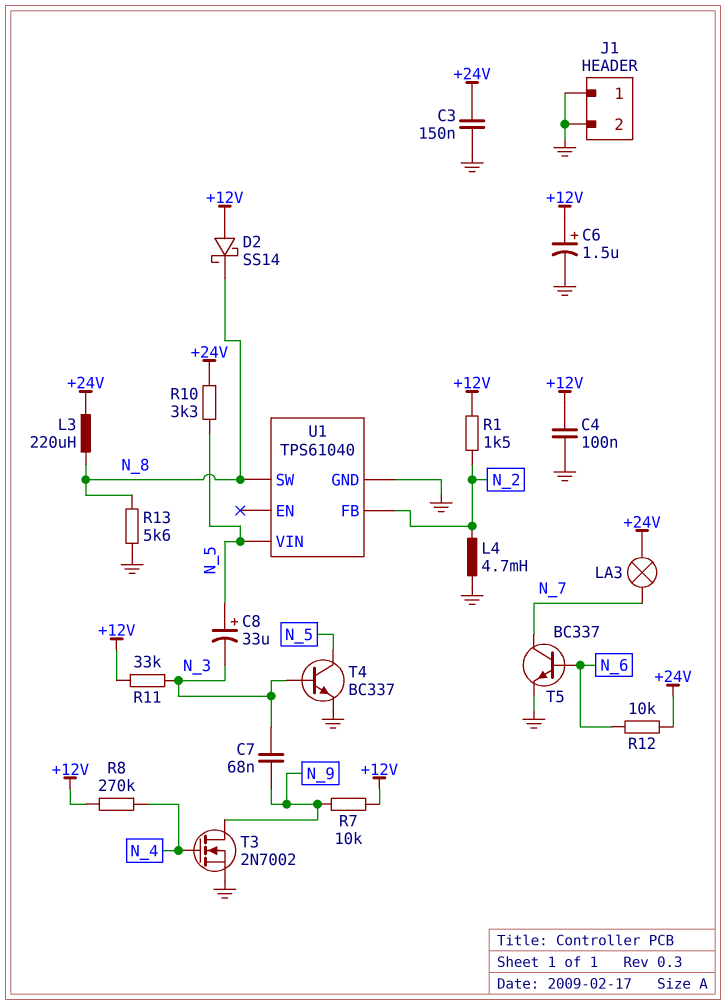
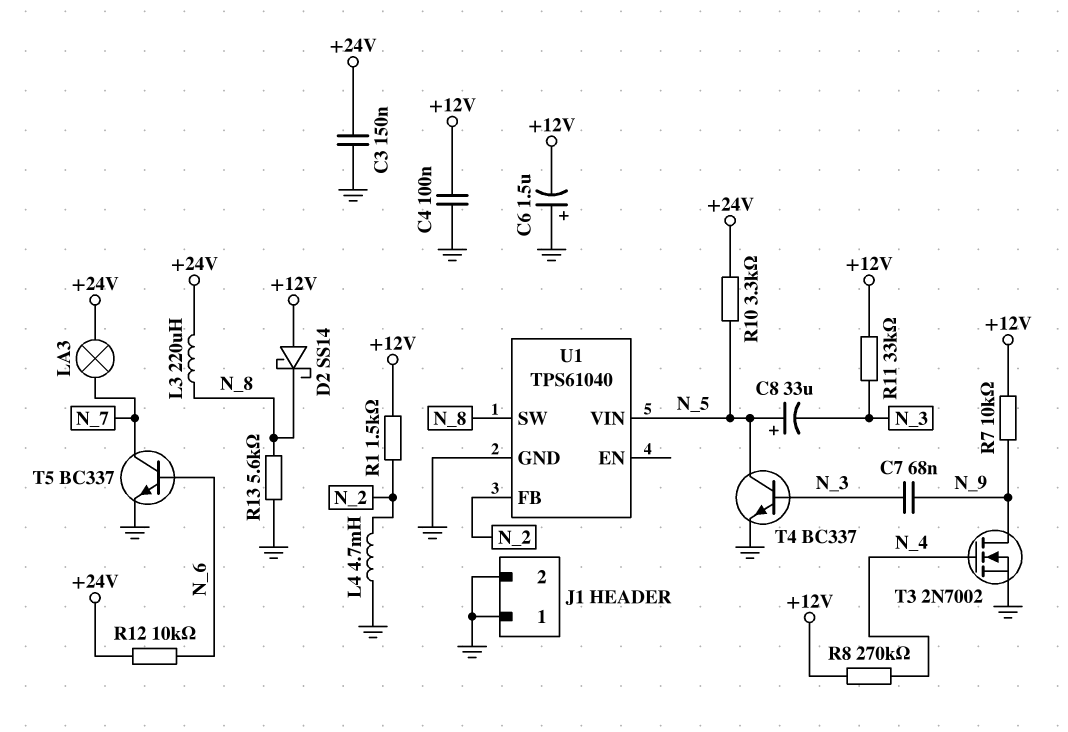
C6: 1.5uF (plus +12V, minus GND) -> 1.5uF (plus GND, minus +12V)

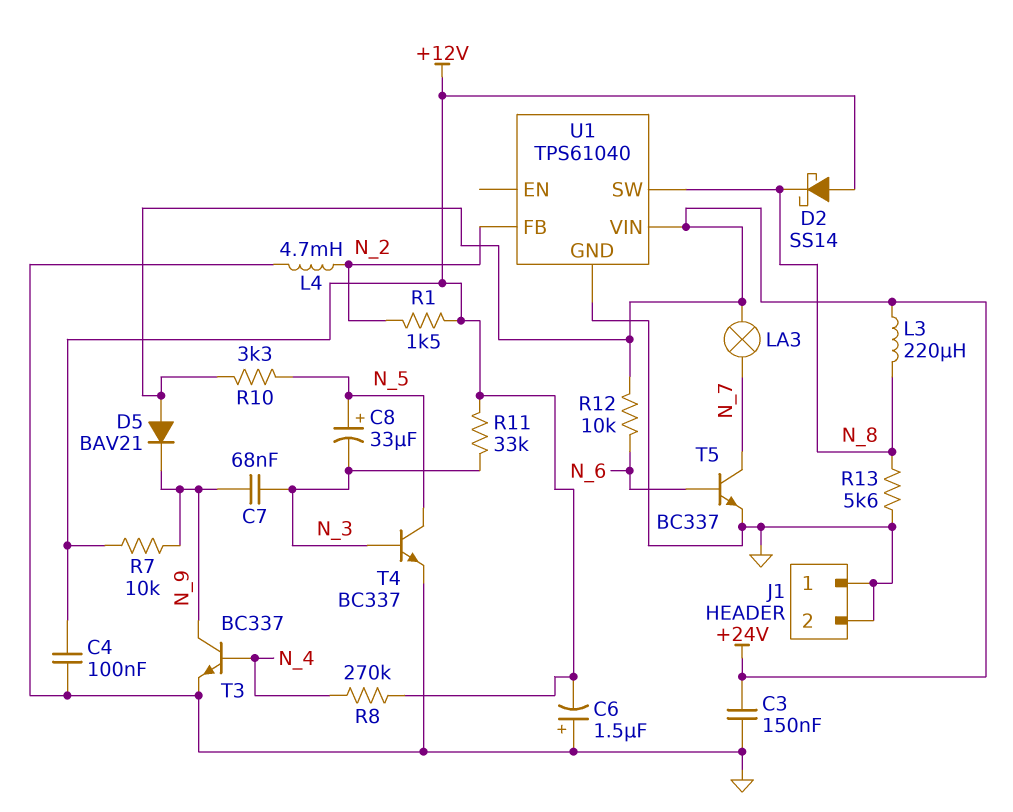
D5: none -> diode BAV21 (A +24V, K N_9)
T3: NMOS 2N7002 (G N_4, D N_9, S GND) -> NPN BC337 (B N_4, C N_9, E GND)
U1 pin VIN: N_5 -> +24V

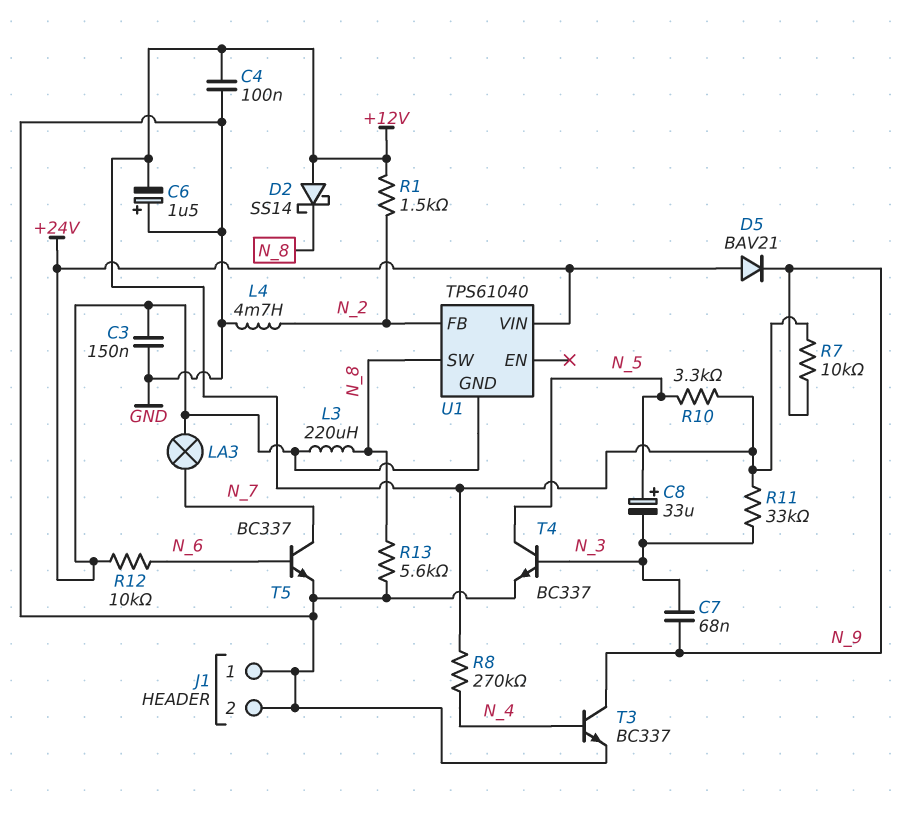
R10: 3.3k (+24V, N_5) -> 3.3k (+12V, N_5)
U1 pin GND: GND -> +24V

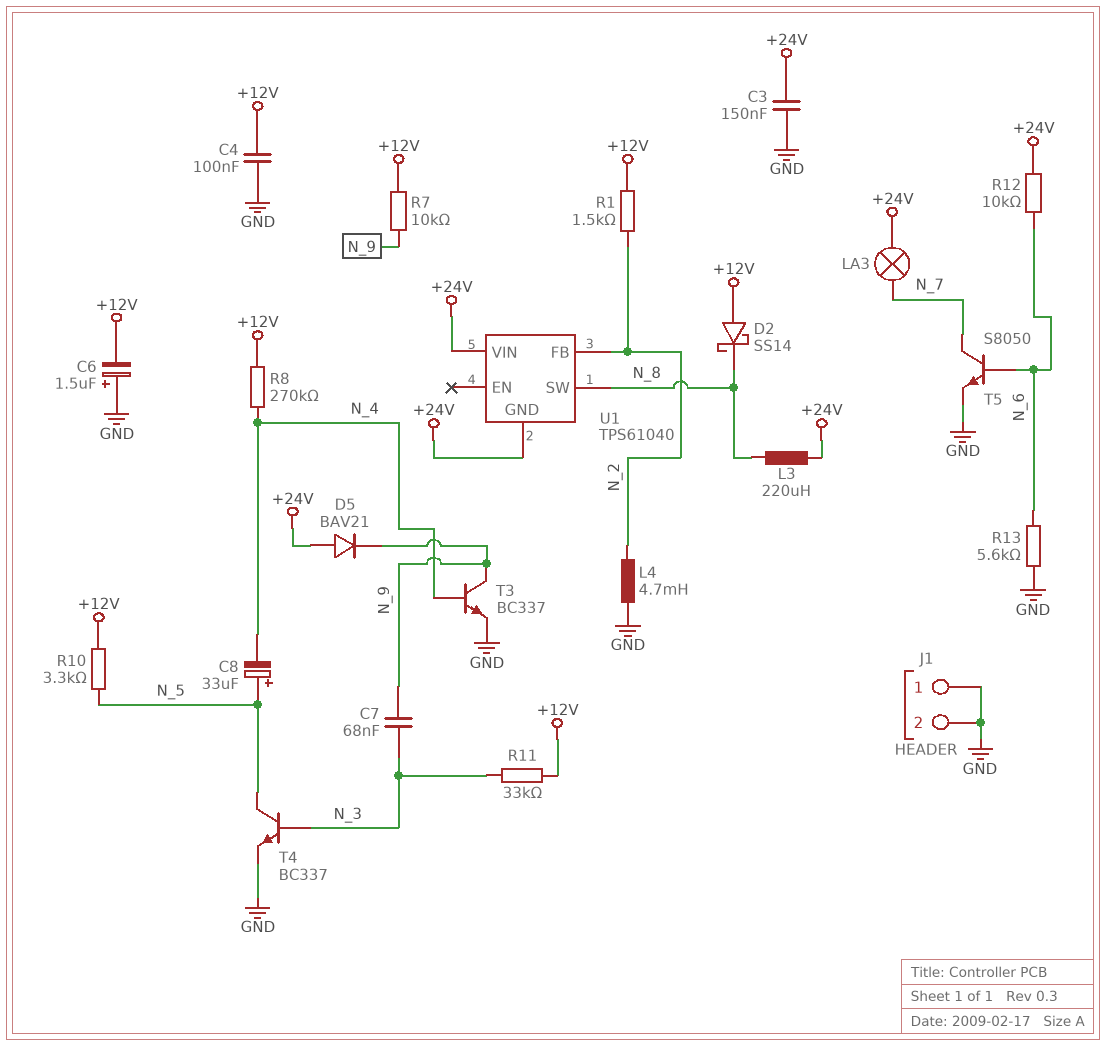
C8: 33uF (plus N_5, minus N_3) -> 33uF (plus N_5, minus N_4)
R13: 5.6k (GND, N_8) -> 5.6k (GND, N_6)
T5: NPN BC337 (B N_6, C N_7, E GND) -> NPN S8050 (B N_6, C N_7, E GND)

